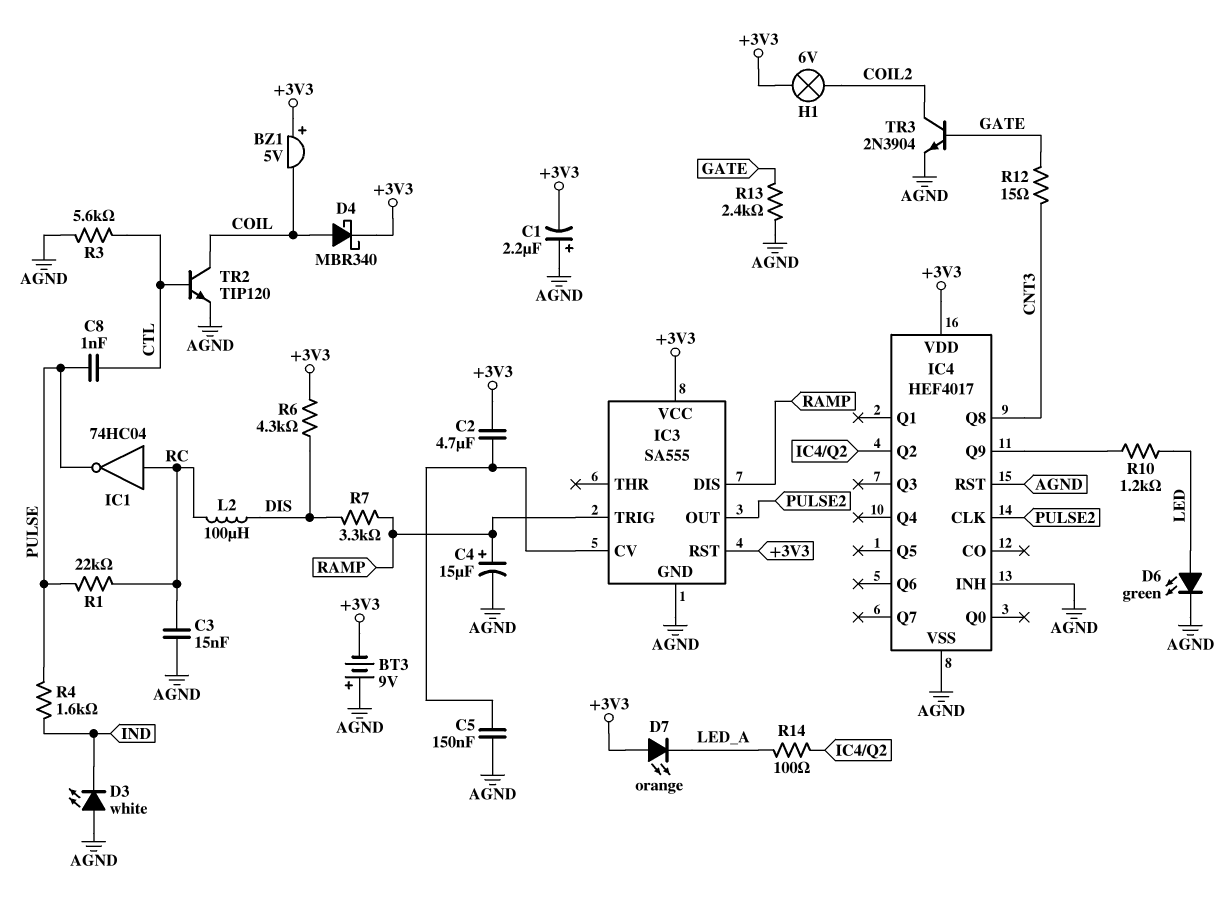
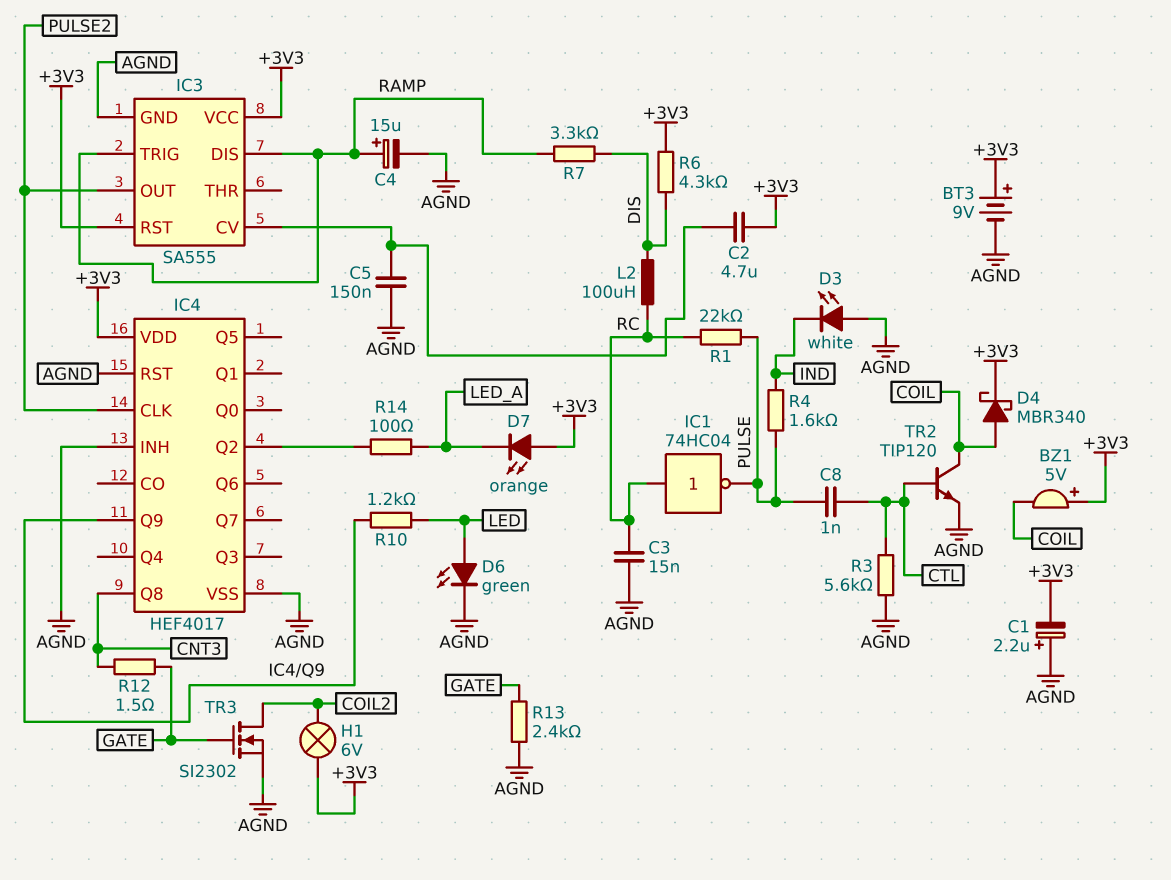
BT3: 9V (plus AGND, minus +3V3) -> 9V (plus +3V3, minus AGND)
R12: 15 (CNT3, GATE) -> 1.5 (CNT3, GATE)
TR3: NPN 2N3904 (B GATE, C COIL2, E AGND) -> NMOS SI2302 (G GATE, D COIL2, S AGND)

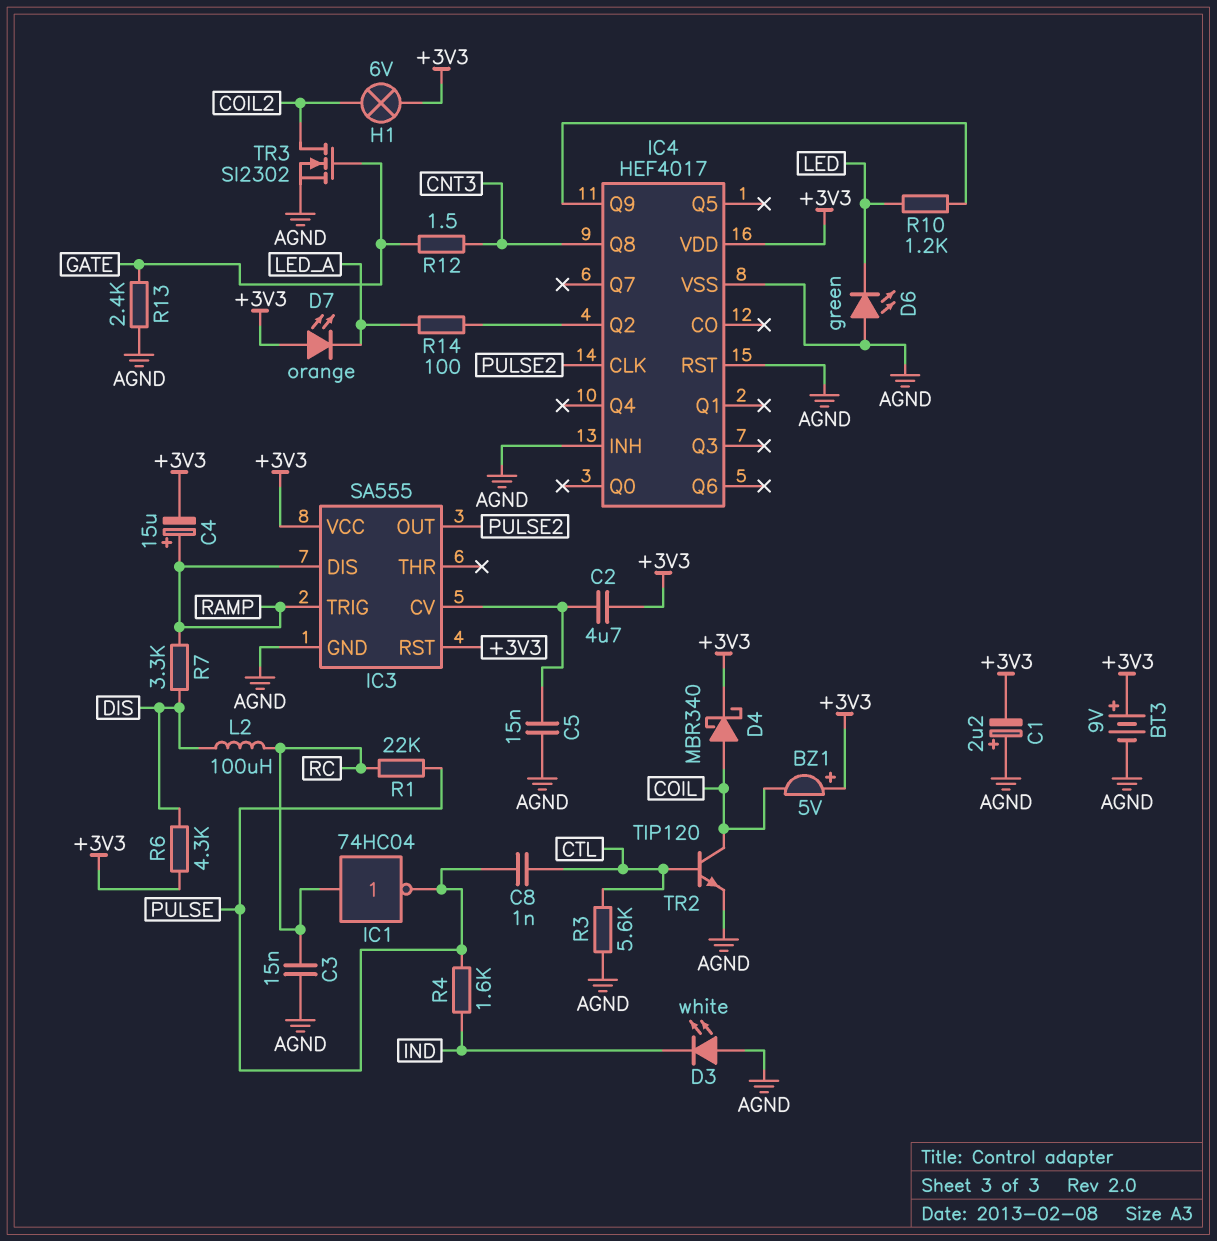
C4: 15uF (plus RAMP, minus AGND) -> 15uF (plus RAMP, minus +3V3)
C5: 150nF (AGND, IC3/CV) -> 15nF (AGND, IC3/CV)
D6: LED green (A LED, K AGND) -> LED green (A AGND, K LED)

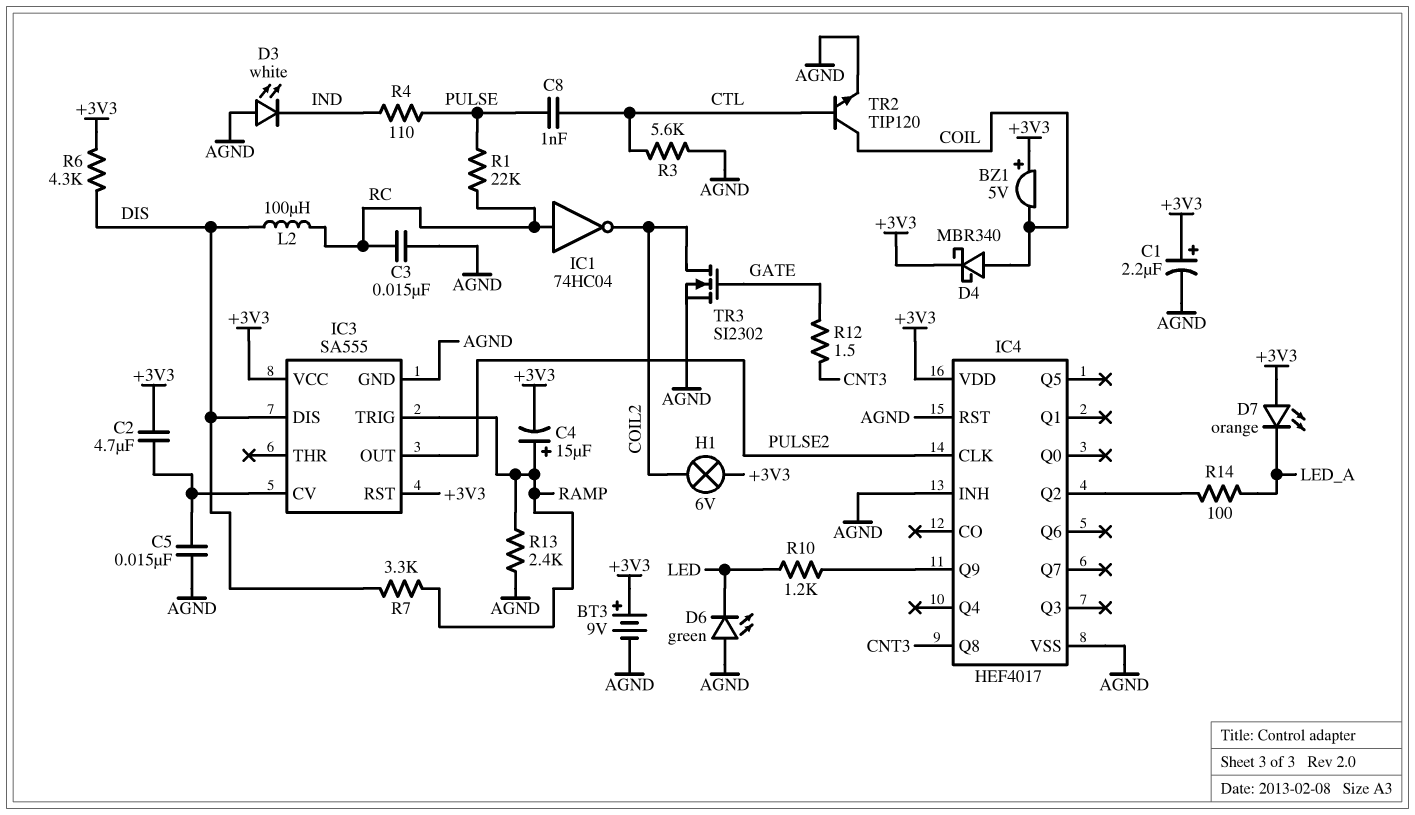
C1: 2.2uF (plus AGND, minus +3V3) -> 2.2uF (plus +3V3, minus AGND)
IC1: NOT 74HC04 (in RC, out PULSE) -> NOT 74HC04 (in RC, out COIL2)
IC3 pin DIS: RAMP -> DIS
R4: 1.6k (IND, PULSE) -> 110 (IND, PULSE)
R13: 2.4k (AGND, GATE) -> 2.4k (AGND, RAMP)

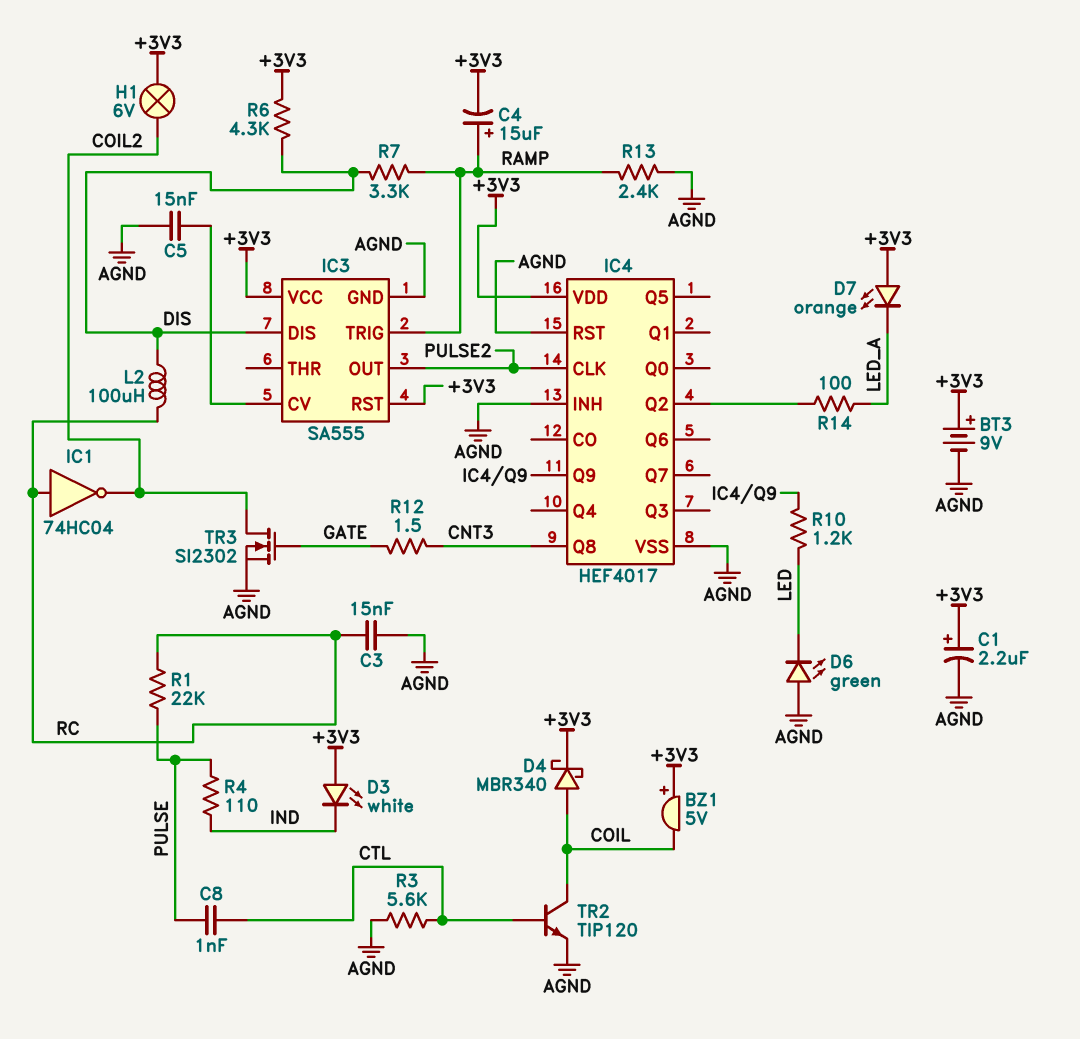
C2: 4.7uF (+3V3, IC3/CV) -> none
D3: LED white (A AGND, K IND) -> LED white (A +3V3, K IND)

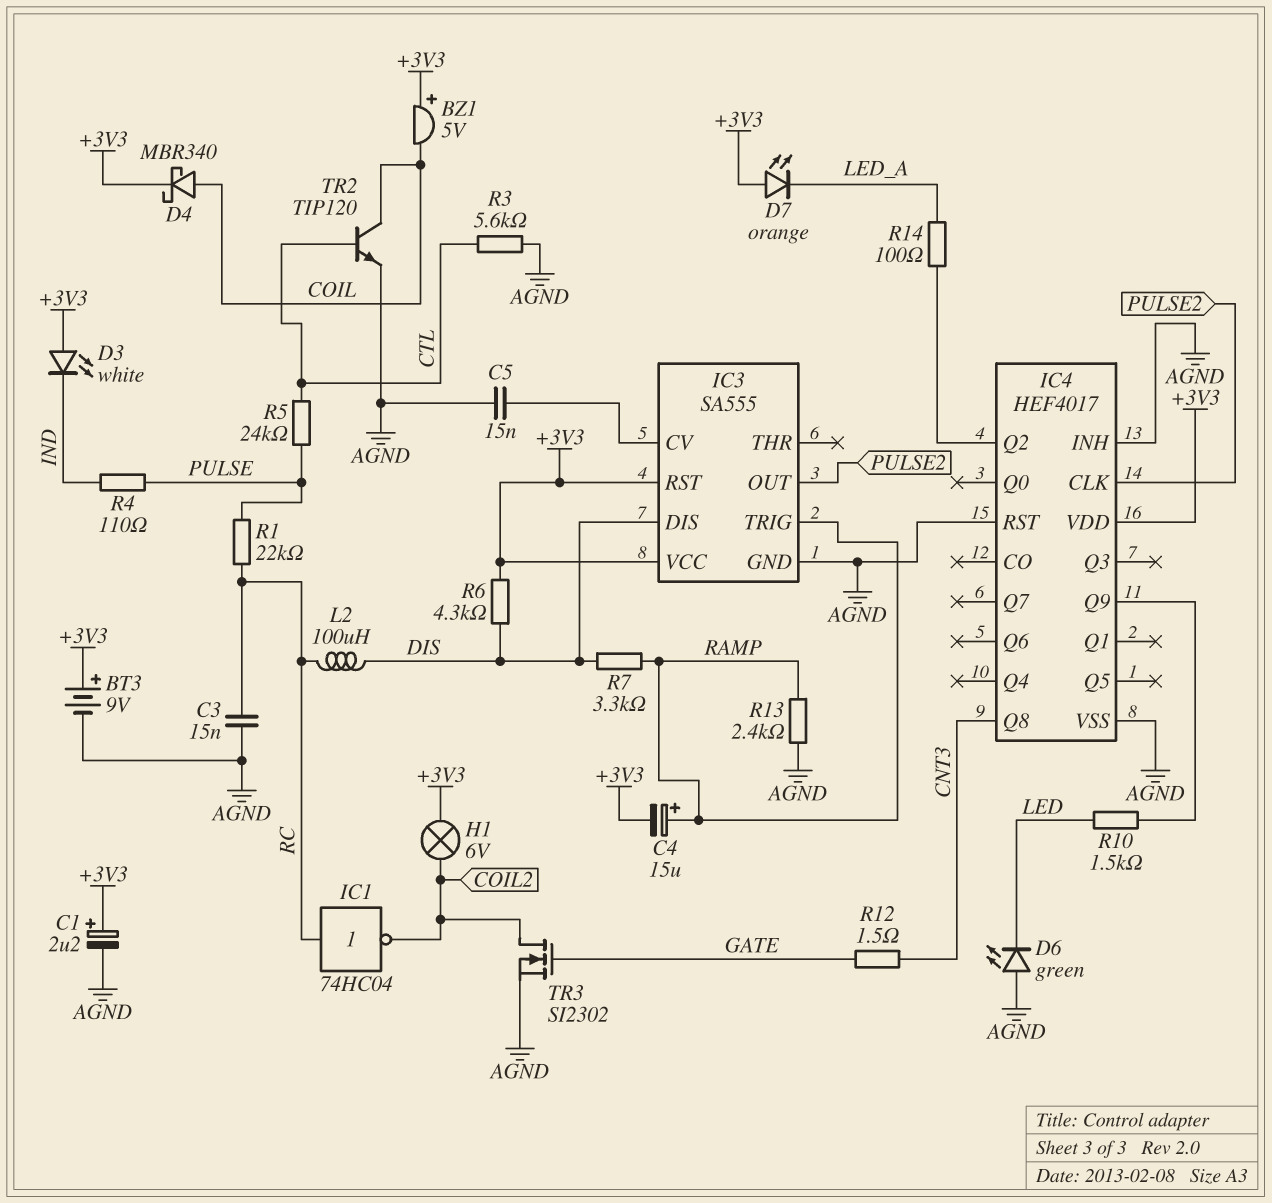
C8: 1nF (CTL, PULSE) -> none
R5: none -> 24k (CTL, PULSE)
R10: 1.2k (IC4/Q9, LED) -> 1.5k (IC4/Q9, LED)

